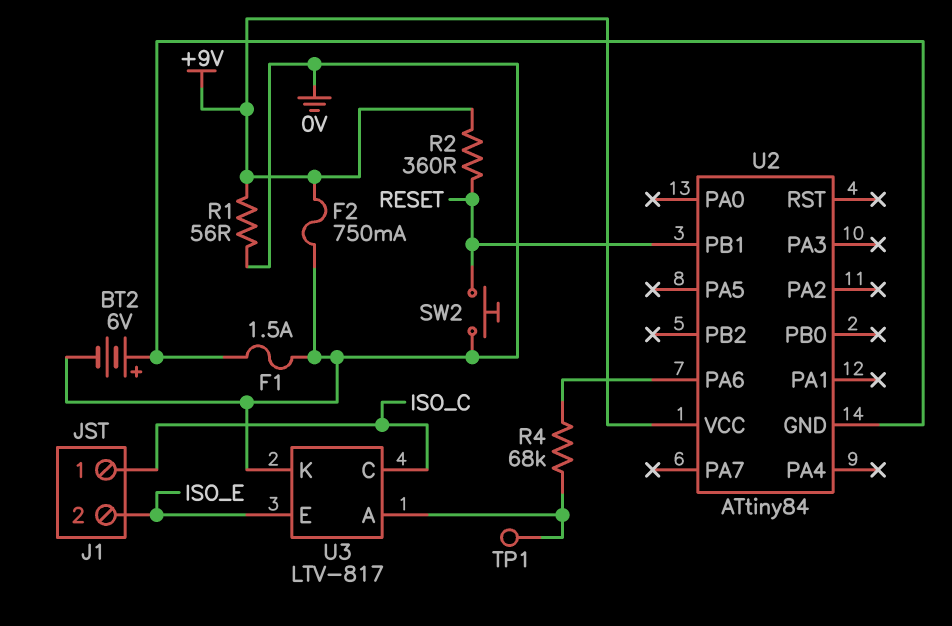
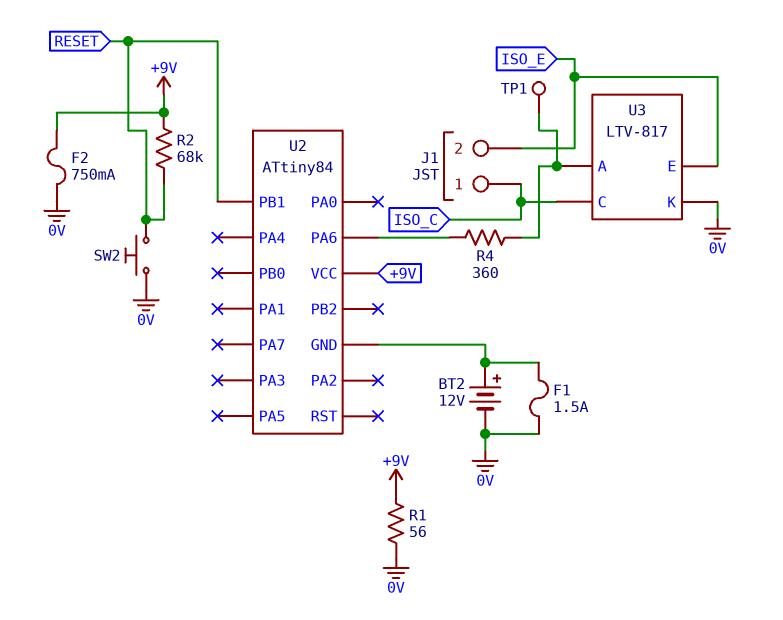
BT2: 6V (plus U2/GND, minus 0V) -> 12V (plus U2/GND, minus 0V)
R2: 360 (+9V, RESET) -> 68k (+9V, RESET)
R4: 68k (U2/PA6, U3/A) -> 360 (U2/PA6, U3/A)

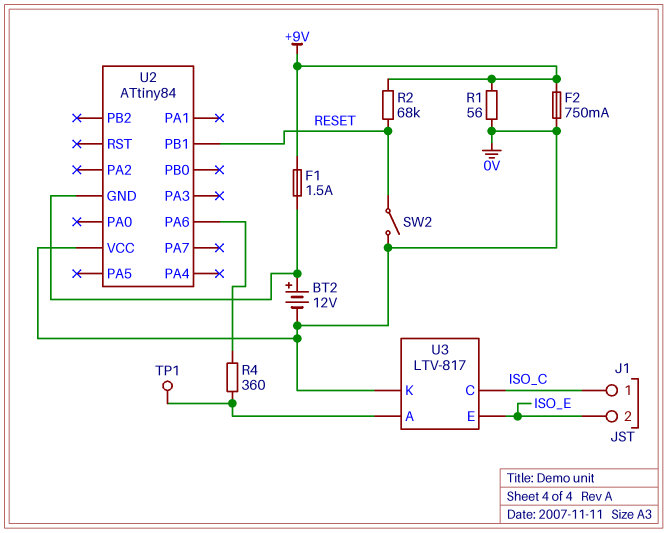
F1: 1.5A (0V, U2/GND) -> 1.5A (+9V, U2/GND)
SW2: button (0V, RESET) -> switch (0V, RESET)
U2 pin VCC: +9V -> 0V

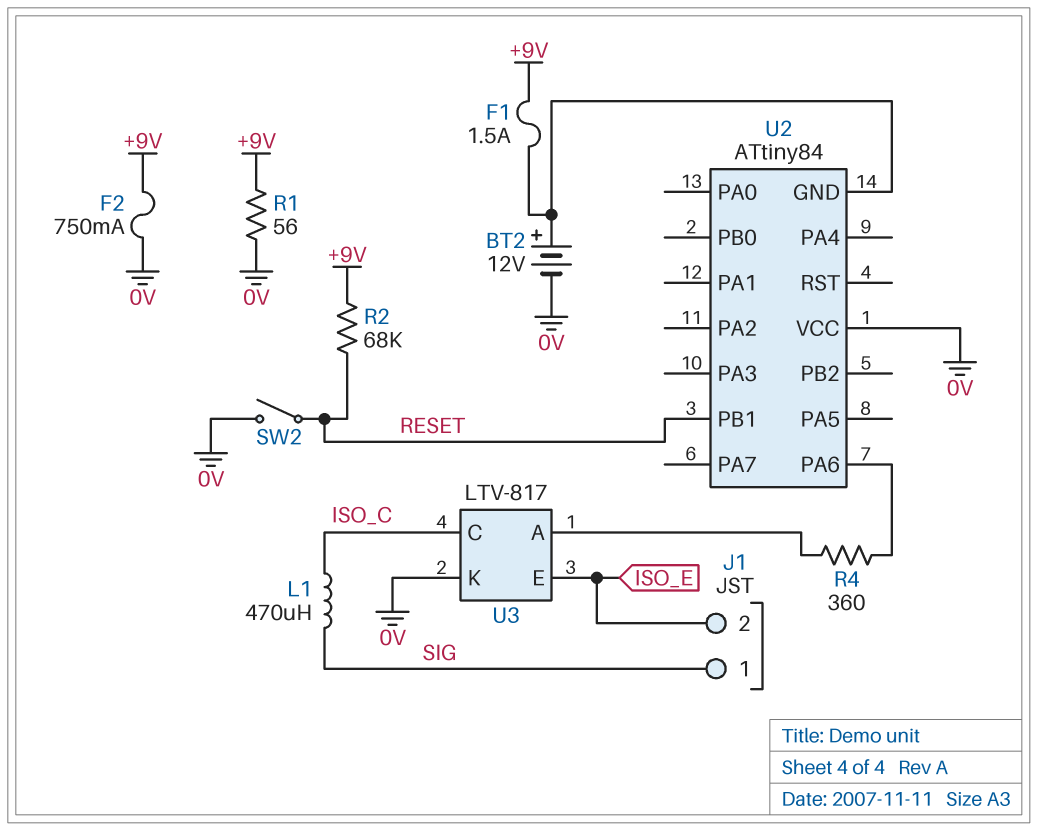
J1 pin 1: ISO_C -> SIG
L1: none -> 470uH (ISO_C, SIG)
TP1: test point (U3/A) -> none

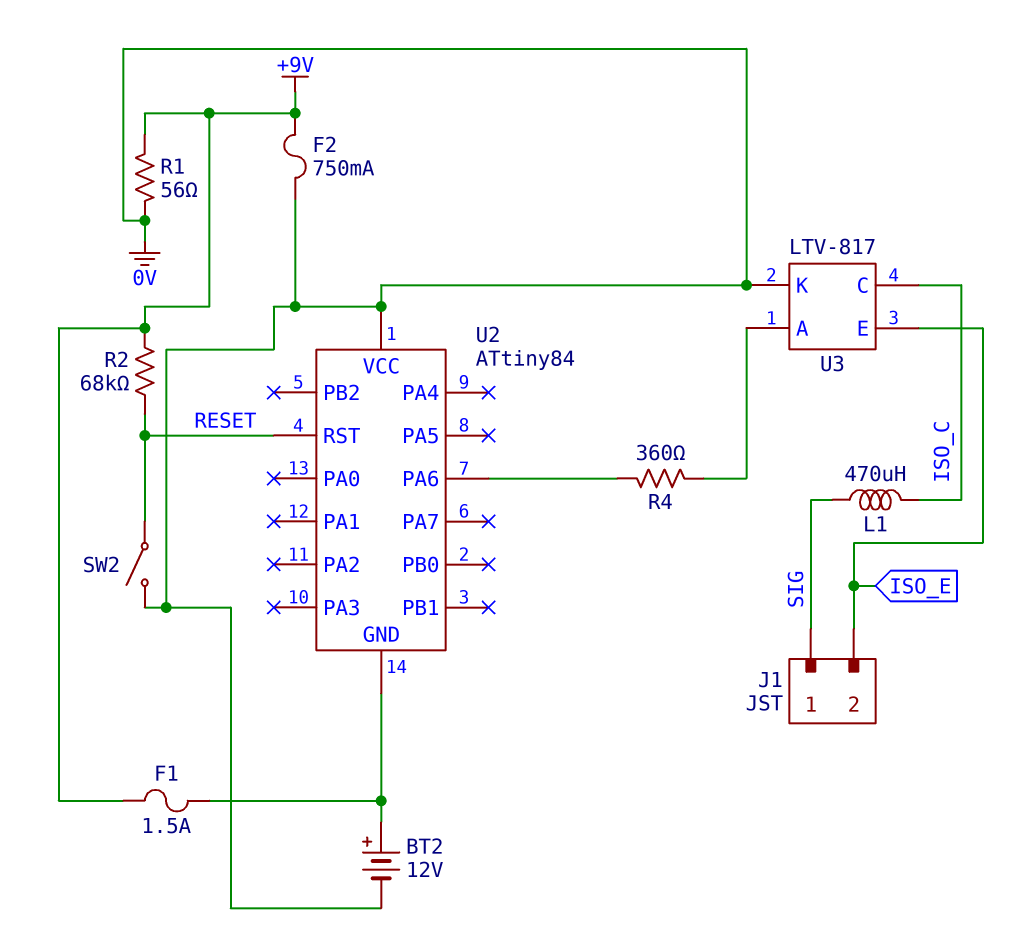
U2 pin PB1: RESET -> none
U2 pin RST: none -> RESET

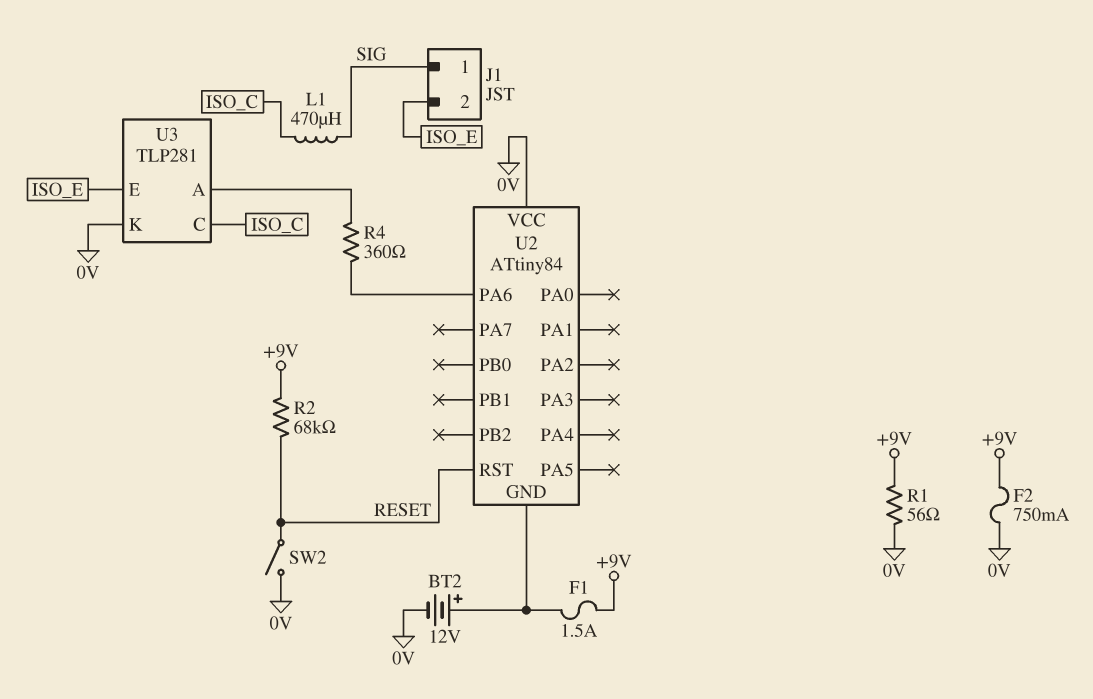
U3: LTV-817 -> TLP281

